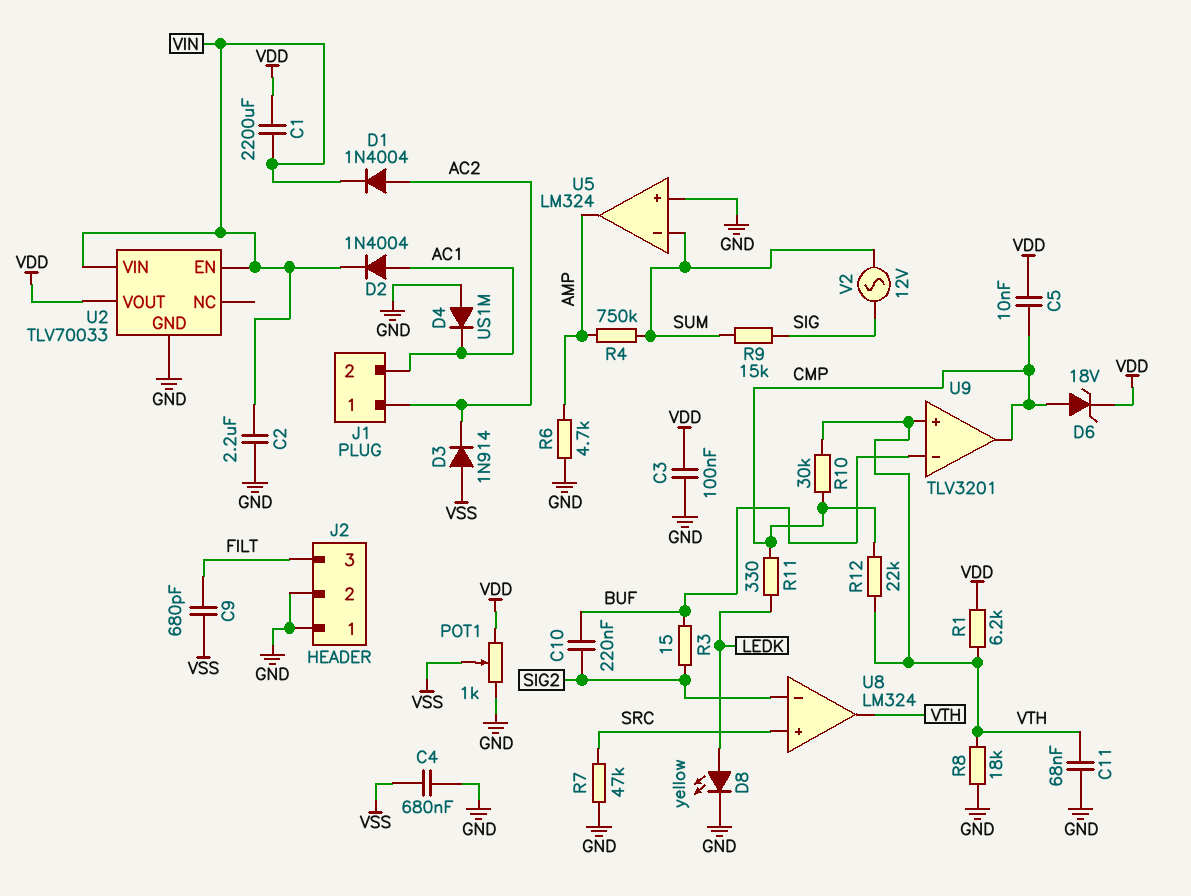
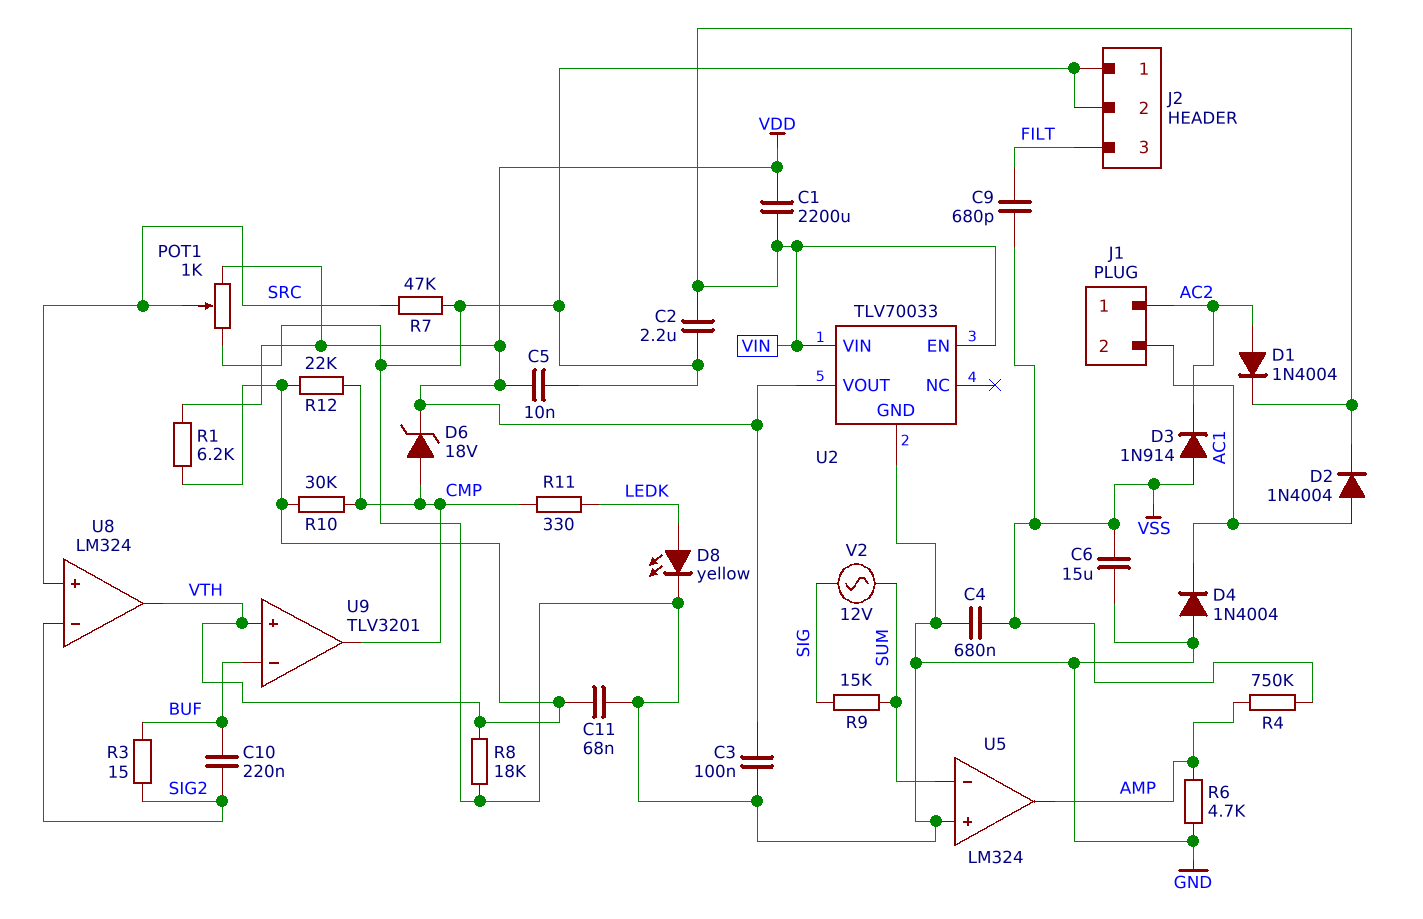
C5: 10nF (CMP, VDD) -> 10nF (GND, VDD)
C6: none -> 15uF (GND, VSS)
D4: diode US1M (A GND, K AC1) -> diode 1N4004 (A GND, K AC1)
POT1: 1k (GND, VDD, wiper VSS) -> 1k (GND, VDD, wiper SRC)
R4: 750k (AMP, SUM) -> 750k (AMP, VSS)

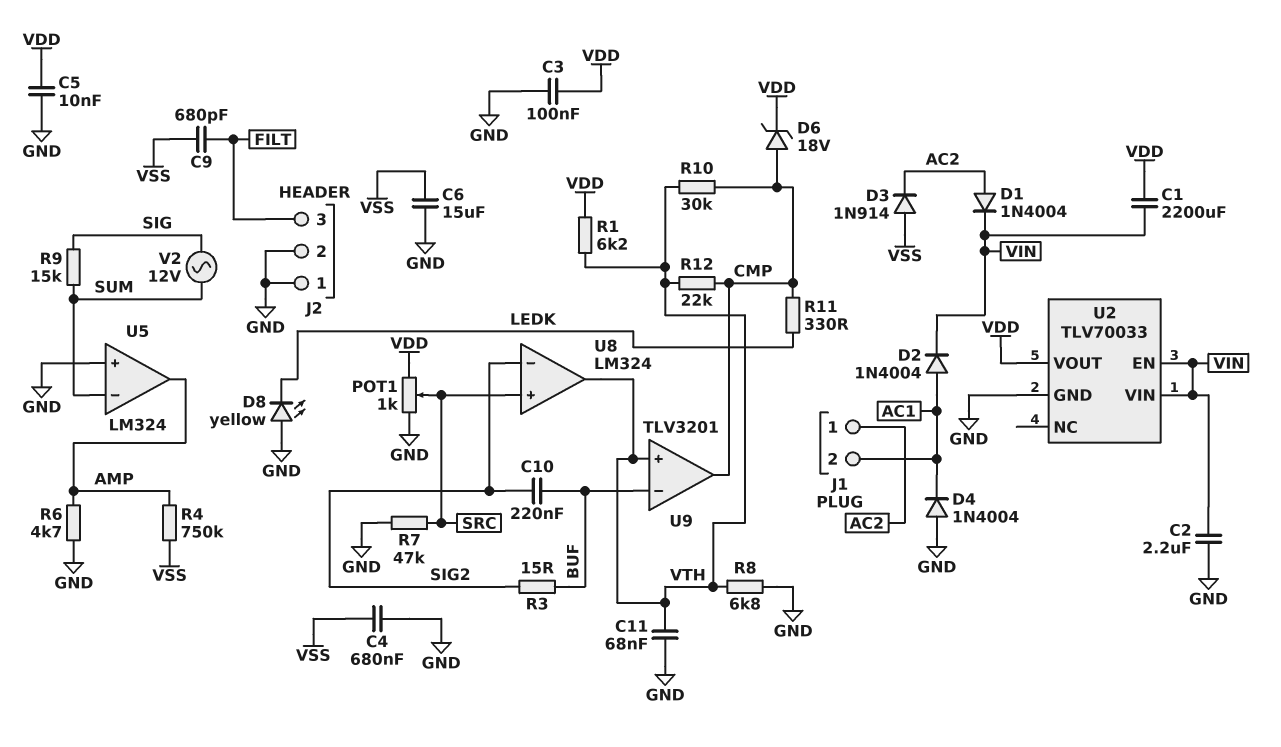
D8: LED yellow (A LEDK, K GND) -> LED yellow (A GND, K LEDK)
R8: 18k (GND, VTH) -> 6.8k (GND, VTH)

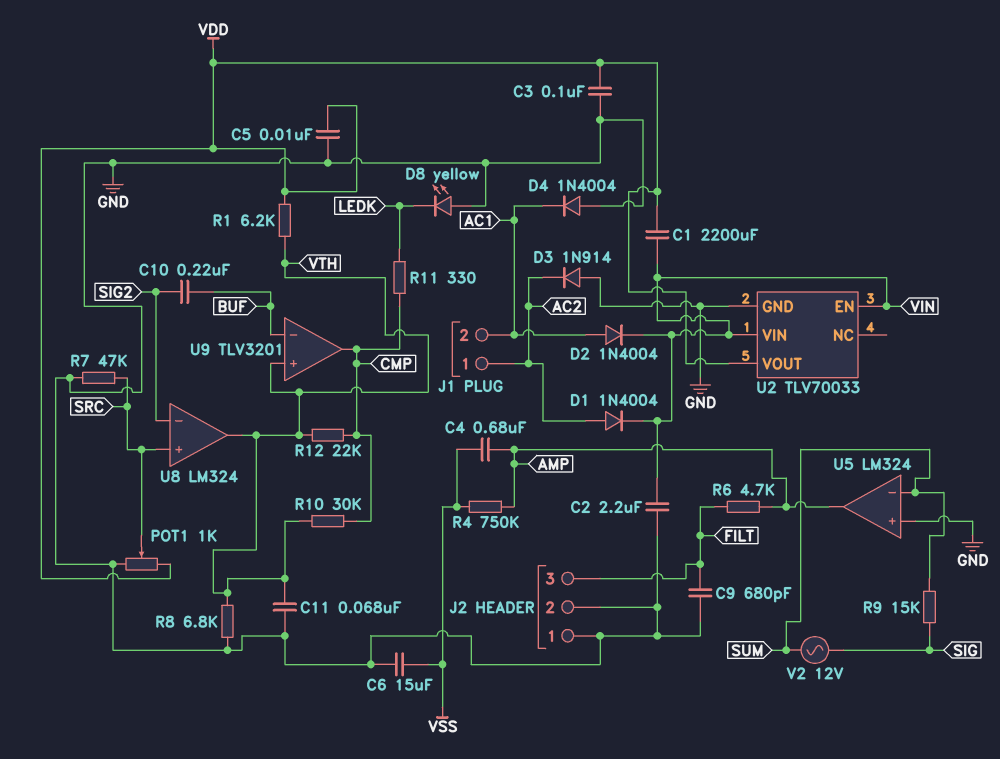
C4: 680nF (GND, VSS) -> 680nF (AMP, VSS)
C9: 680pF (FILT, VSS) -> 680pF (FILT, GND)
D3: diode 1N914 (A VSS, K AC2) -> diode 1N914 (A GND, K AC2)
D6: zener 18V (A CMP, K VDD) -> none
R3: 15 (BUF, SIG2) -> none
R6: 4.7k (AMP, GND) -> 4.7k (AMP, FILT)

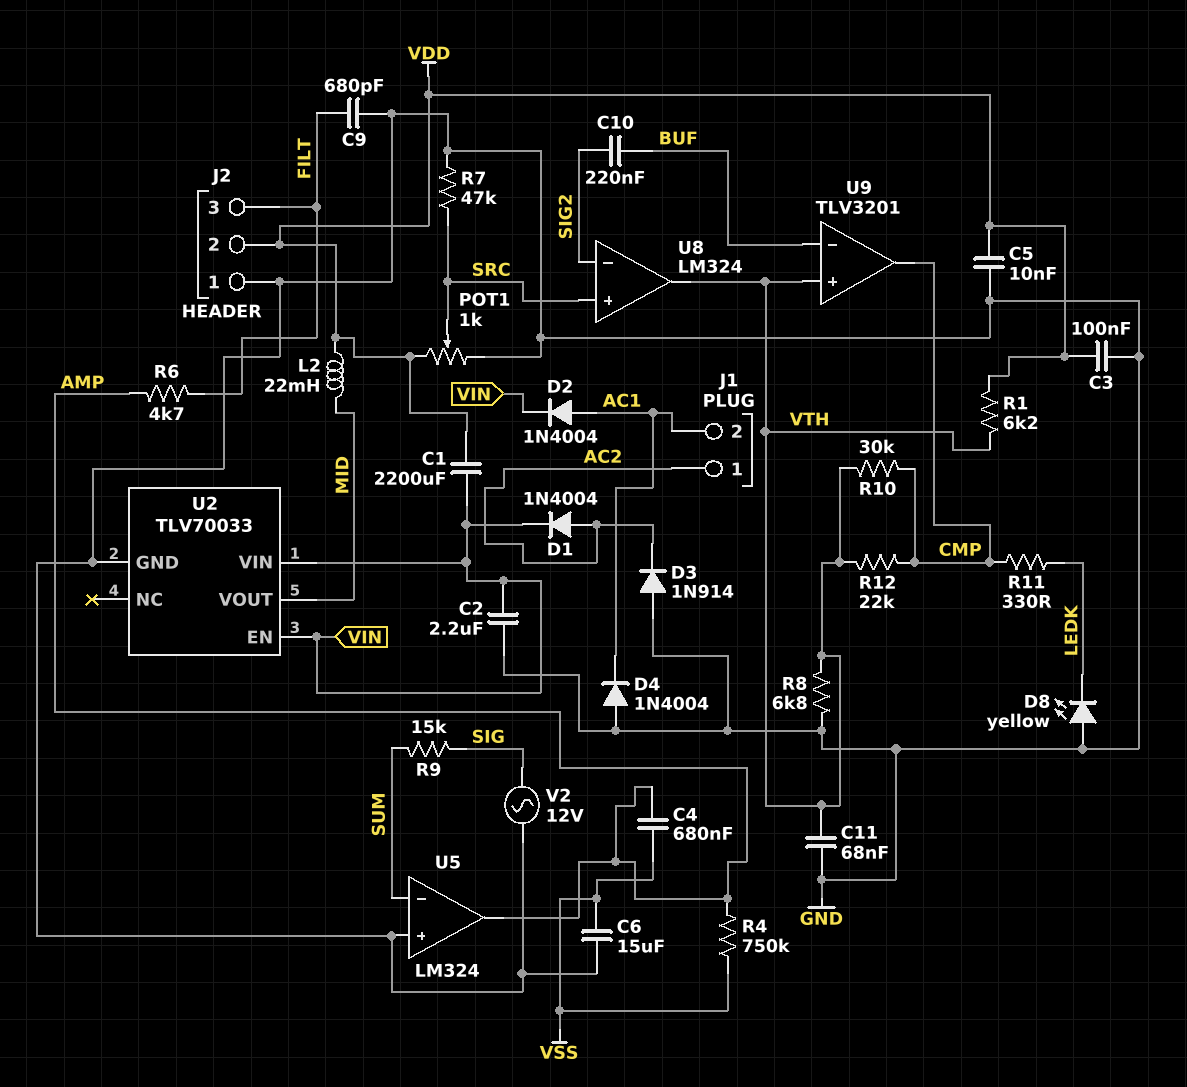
J2 pin 2: GND -> VDD
L2: none -> 22mH (MID, VDD)
U2 pin VOUT: VDD -> MID
V2: AC 12V (SIG, SUM) -> AC 12V (GND, SIG)

